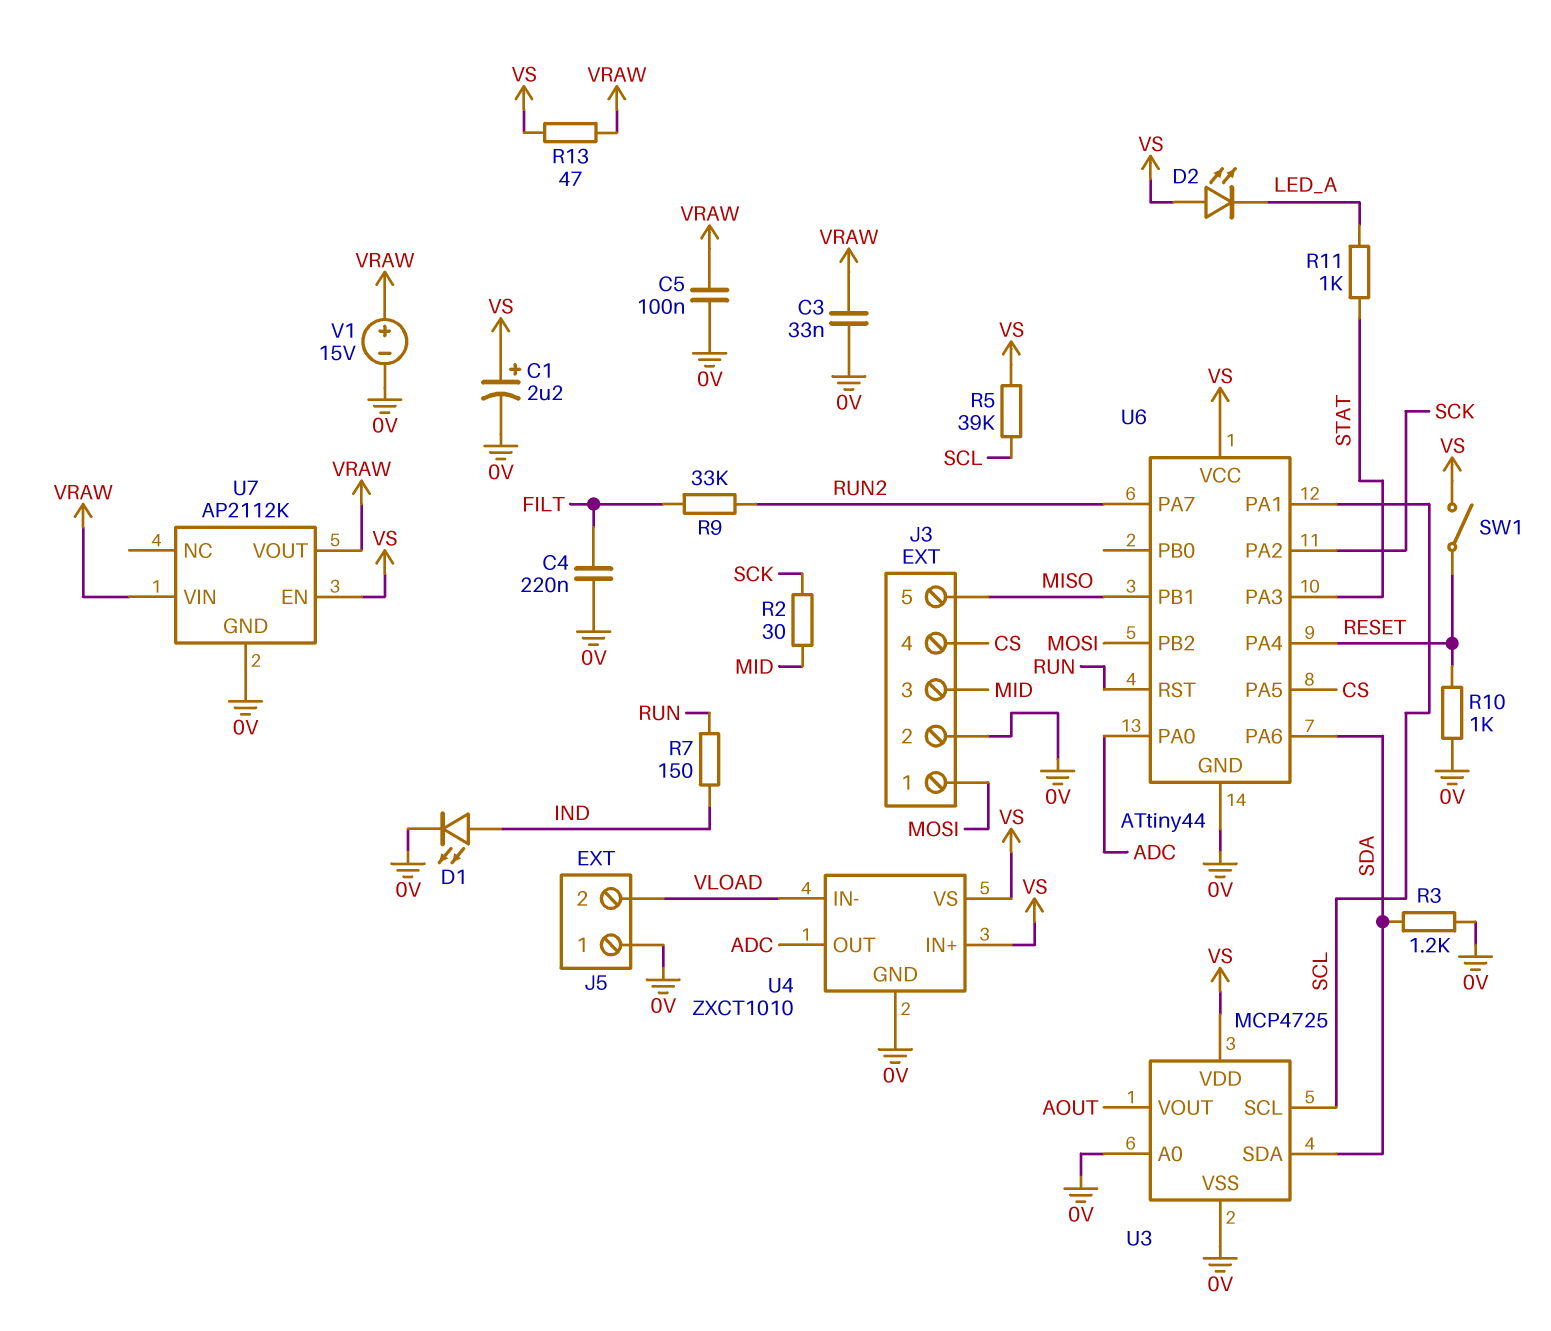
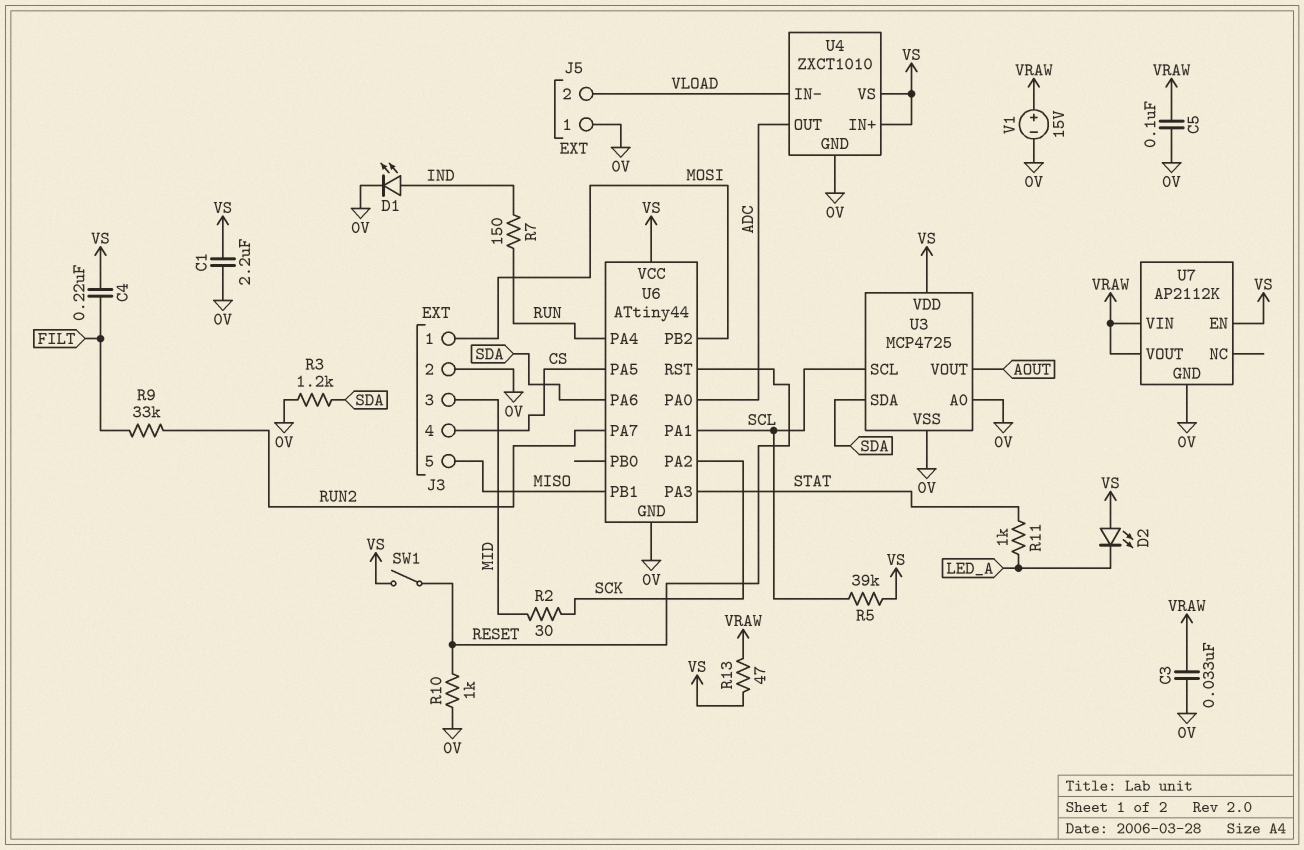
C1: 2.2uF (plus VS, minus 0V) -> 2.2uF (0V, VS)
C4: 220nF (0V, FILT) -> 220nF (FILT, VS)
U6 pin PA4: RESET -> RUN
U6 pin RST: RUN -> RESET

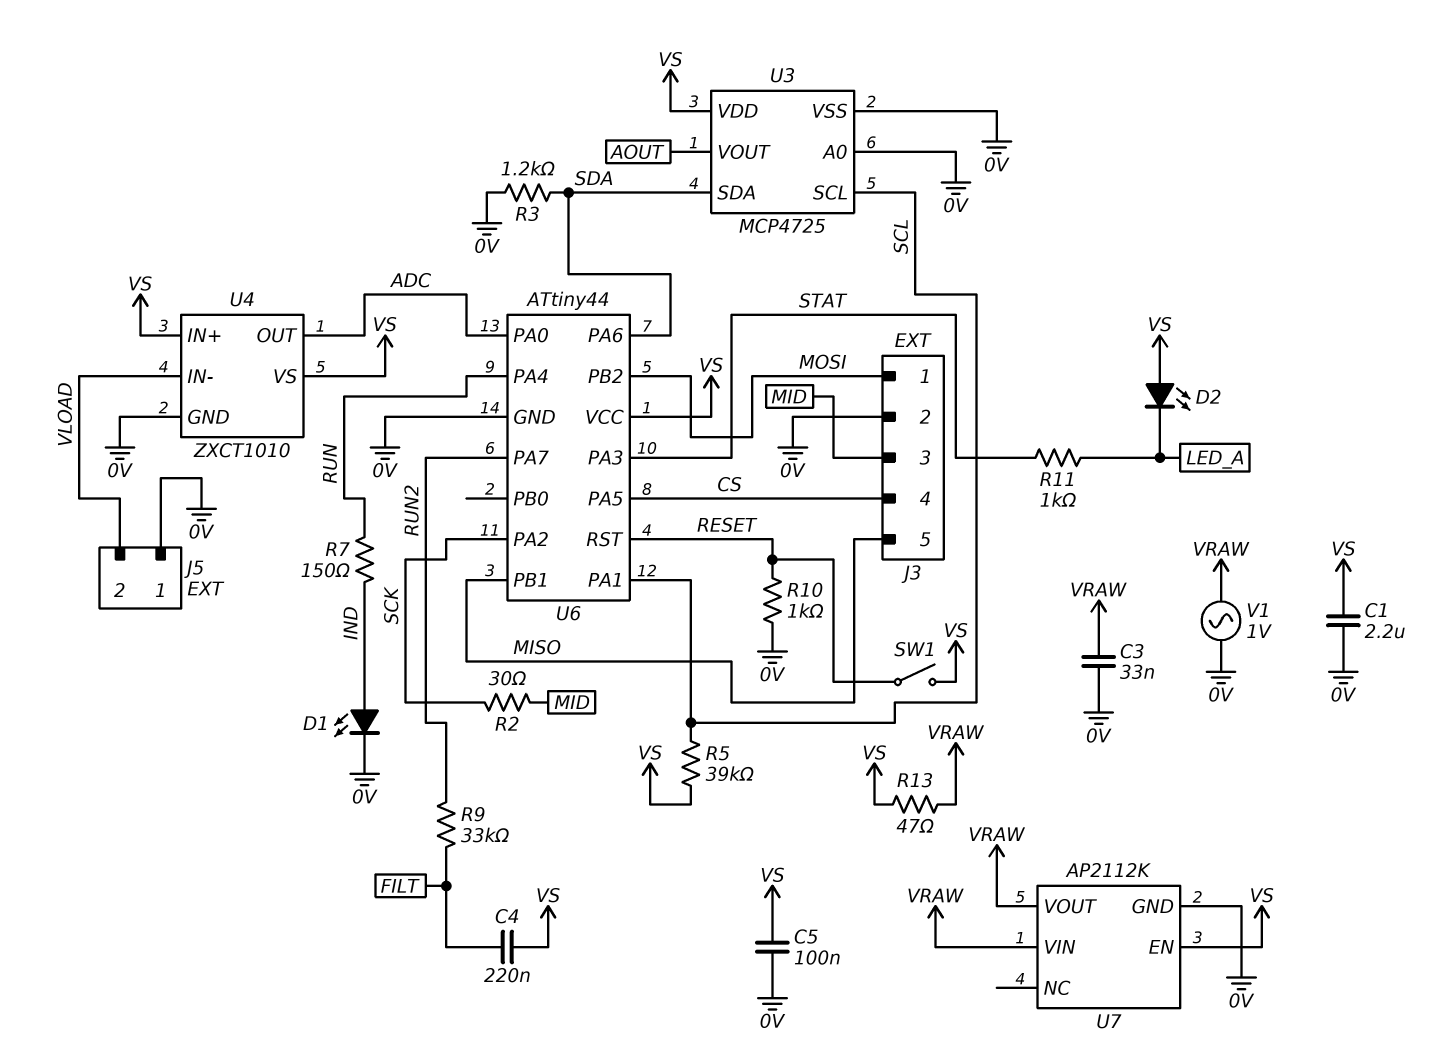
C5: 100nF (0V, VRAW) -> 100nF (0V, VS)
V1: 15V (plus VRAW, minus 0V) -> AC 1V (0V, VRAW)

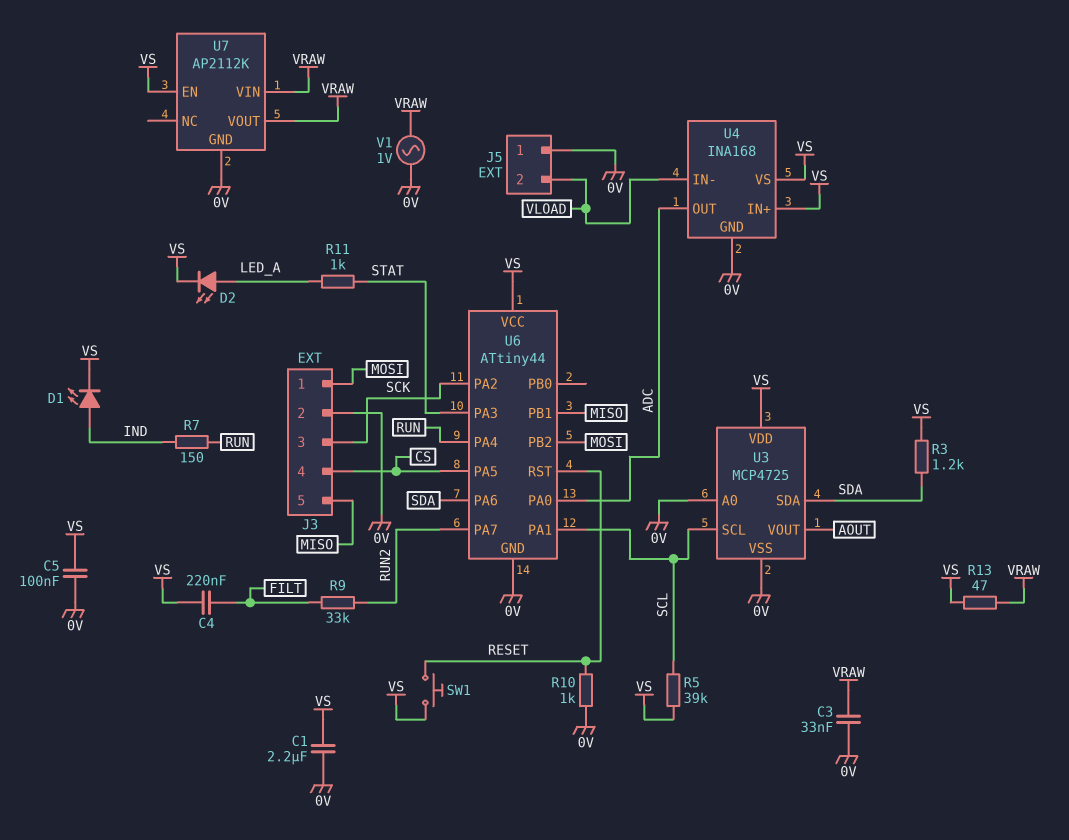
D1: LED (A IND, K 0V) -> LED (A IND, K VS)
D2: LED (A VS, K LED_A) -> LED (A LED_A, K VS)
J3 pin 3: MID -> SCK
R2: 30 (MID, SCK) -> none
R3: 1.2k (0V, SDA) -> 1.2k (SDA, VS)
SW1: switch (RESET, VS) -> button (RESET, VS)
U4: ZXCT1010 -> INA168

